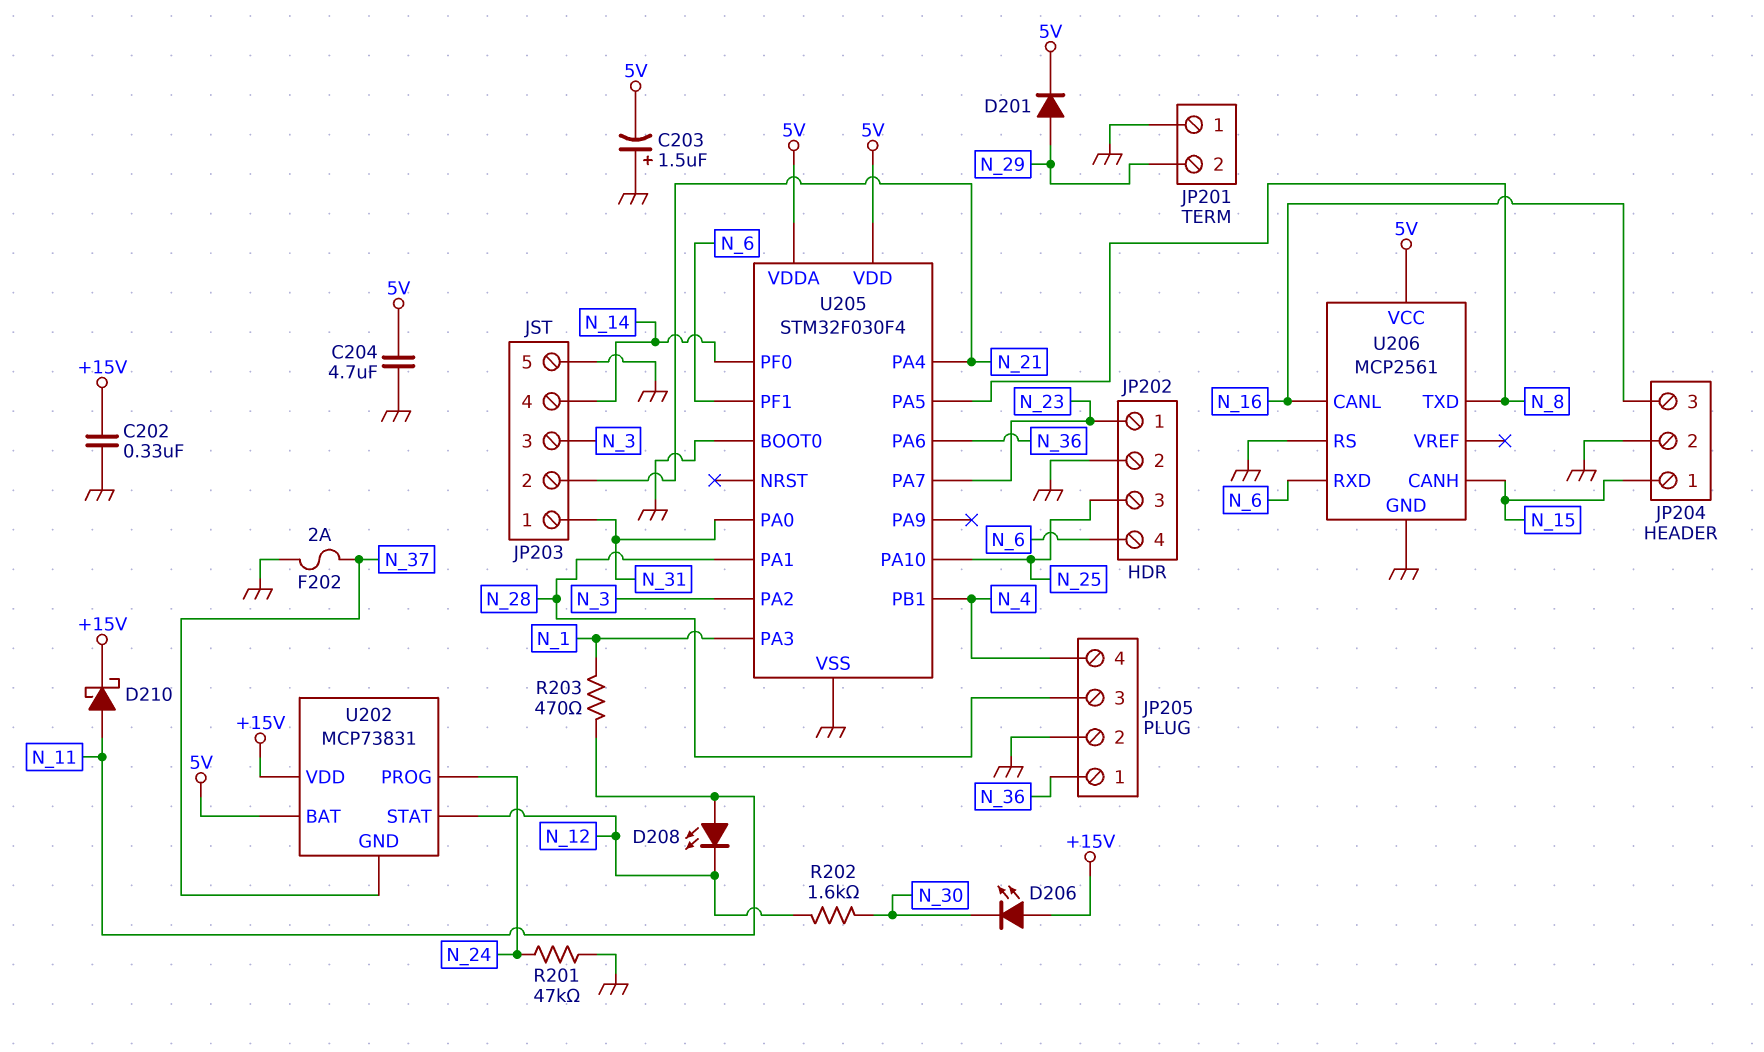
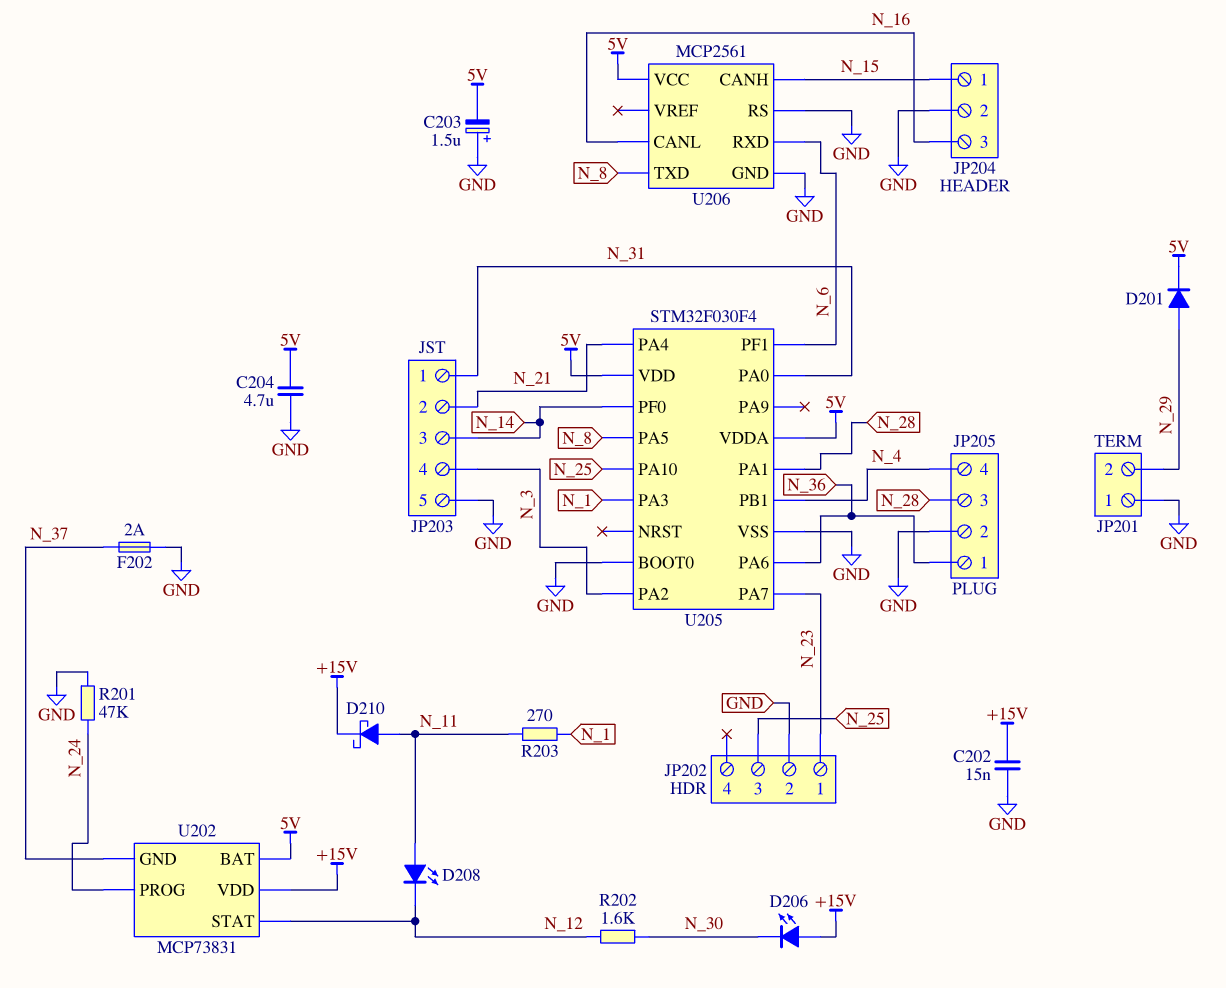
C202: 330nF (+15V, GND) -> 15nF (+15V, GND)
JP202 pin 4: N_6 -> none
JP203 pin 3: N_3 -> N_14
JP203 pin 4: N_14 -> N_3
R203: 470 (N_1, N_11) -> 270 (N_1, N_11)

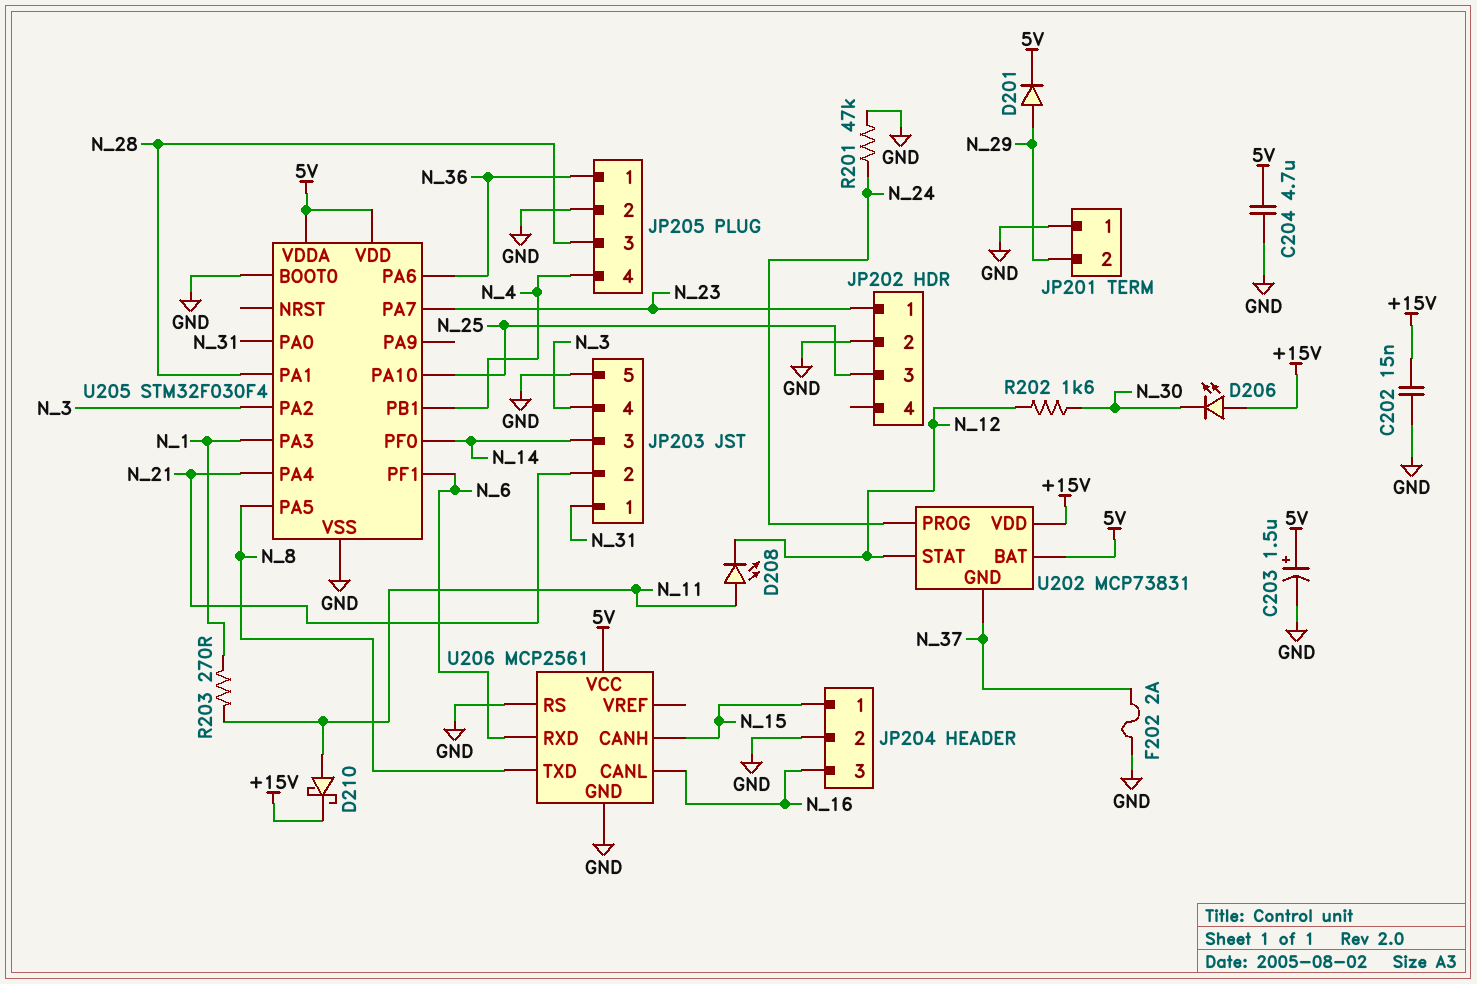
C203: 1.5uF (plus GND, minus 5V) -> 1.5uF (plus 5V, minus GND)

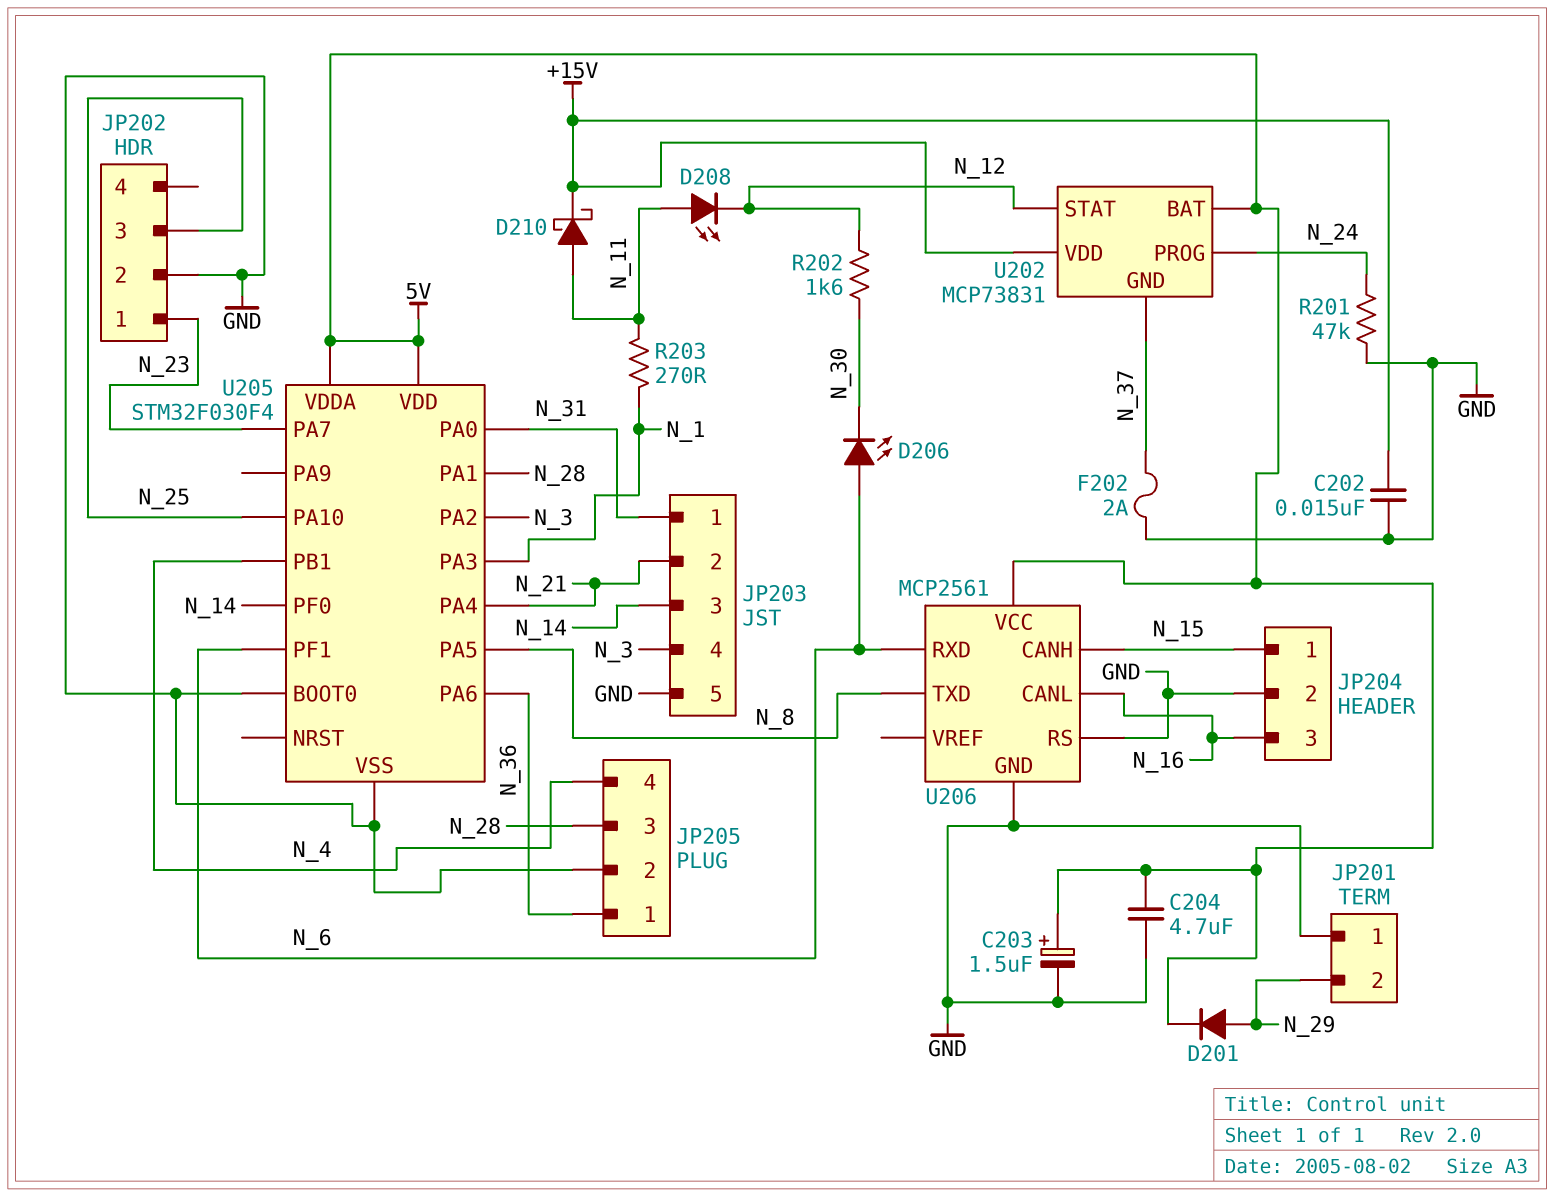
D206: LED (A +15V, K N_30) -> LED (A N_6, K N_30)

